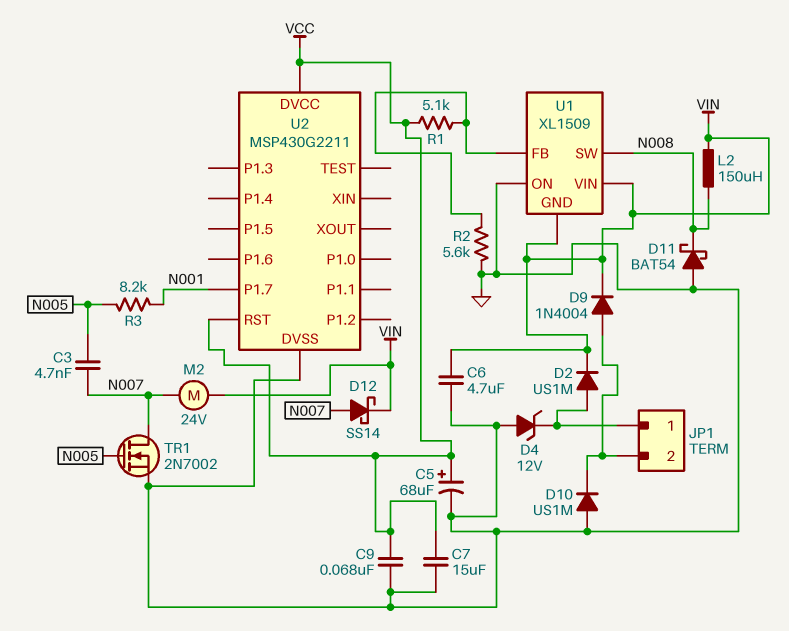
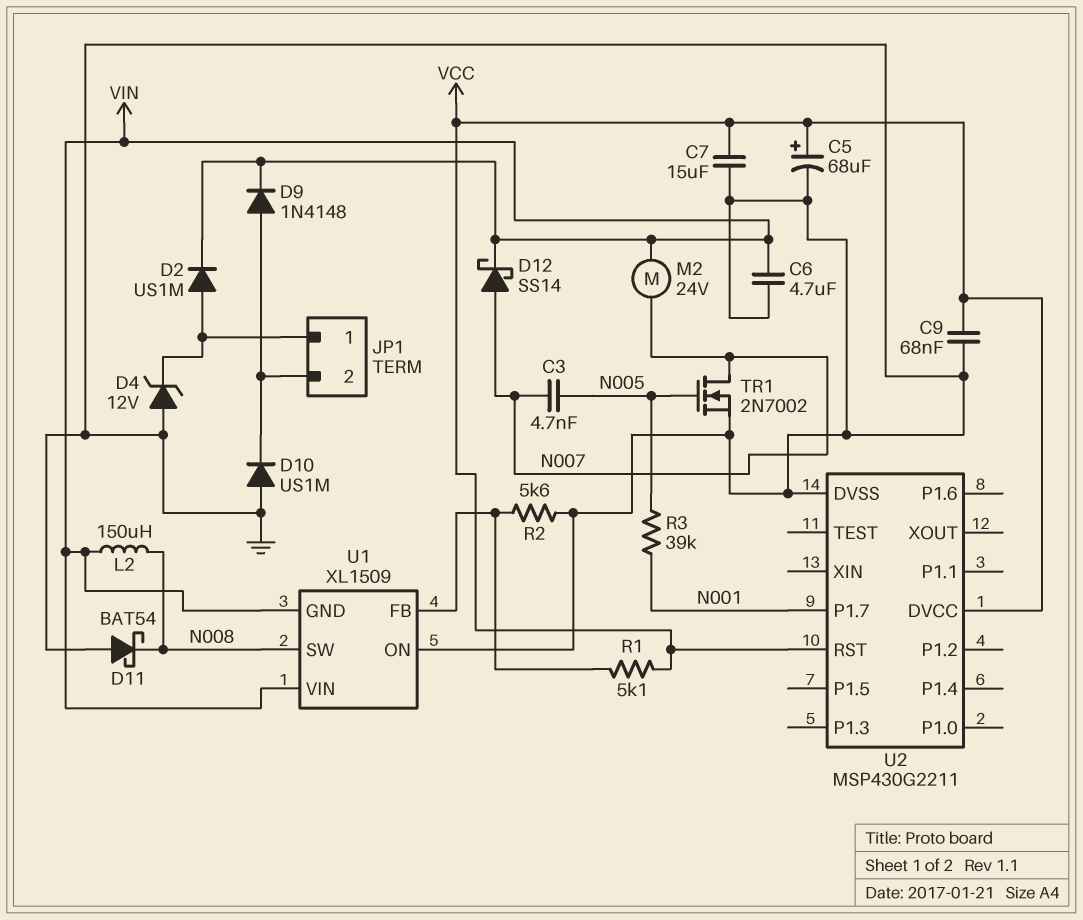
D9: diode 1N4004 (A JP1/2, K VIN) -> diode 1N4148 (A JP1/2, K VIN)
R3: 8.2k (N001, N005) -> 39k (N001, N005)

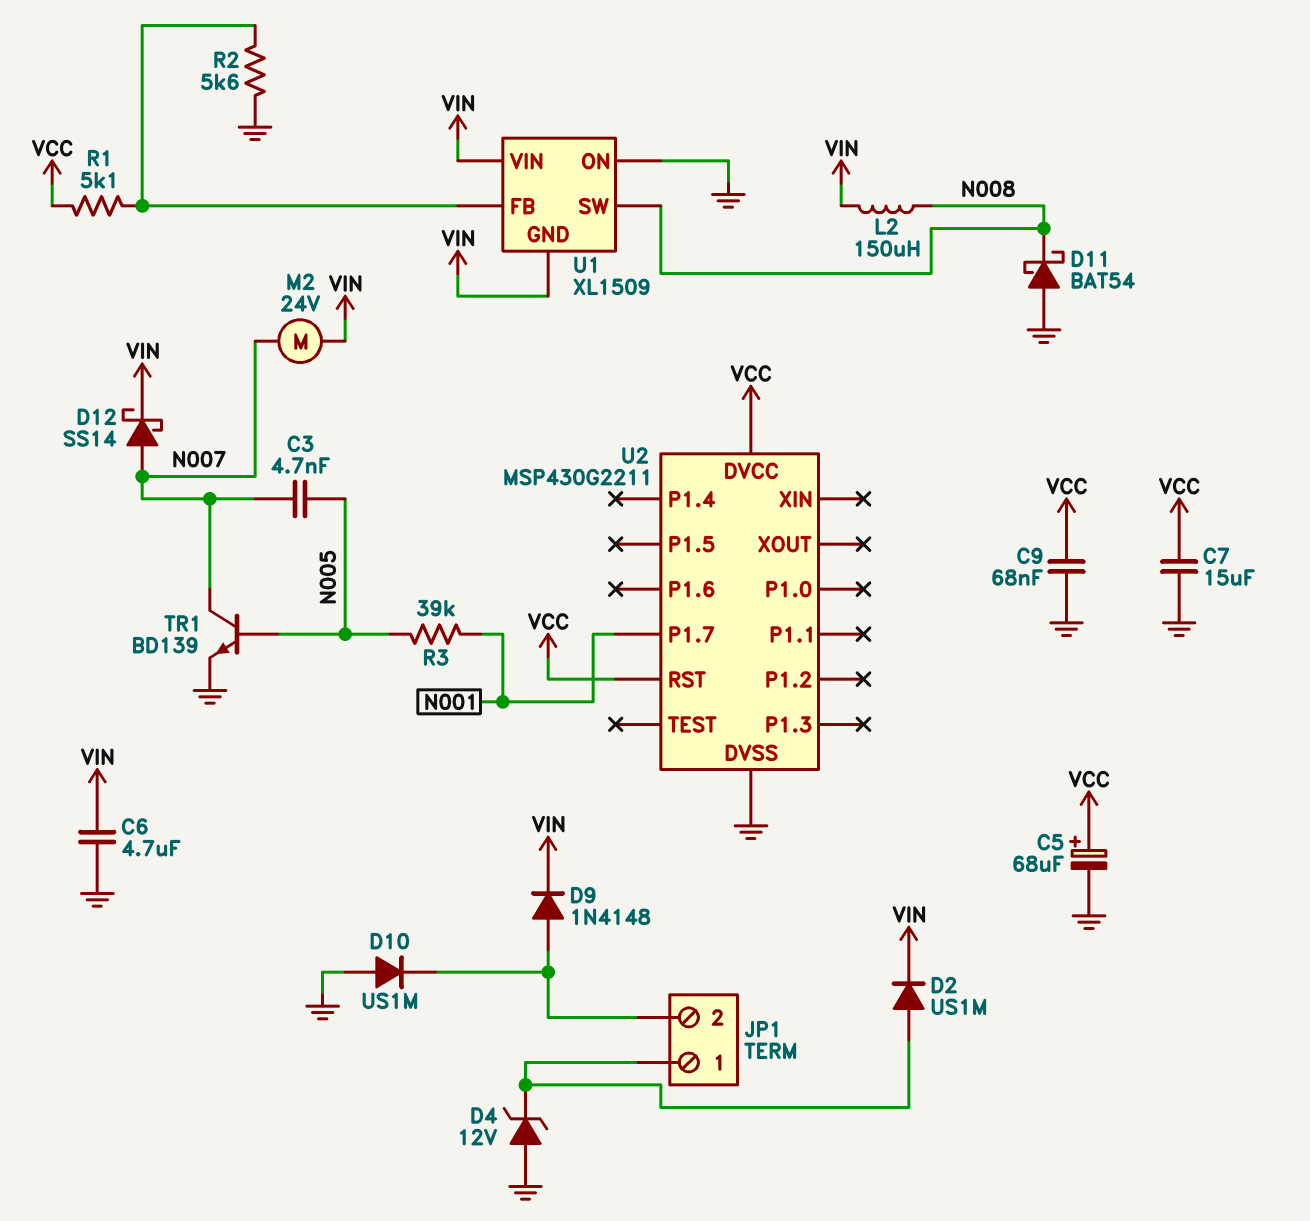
TR1: NMOS 2N7002 (G N005, D N007, S GND) -> NPN BD139 (B N005, C N007, E GND)

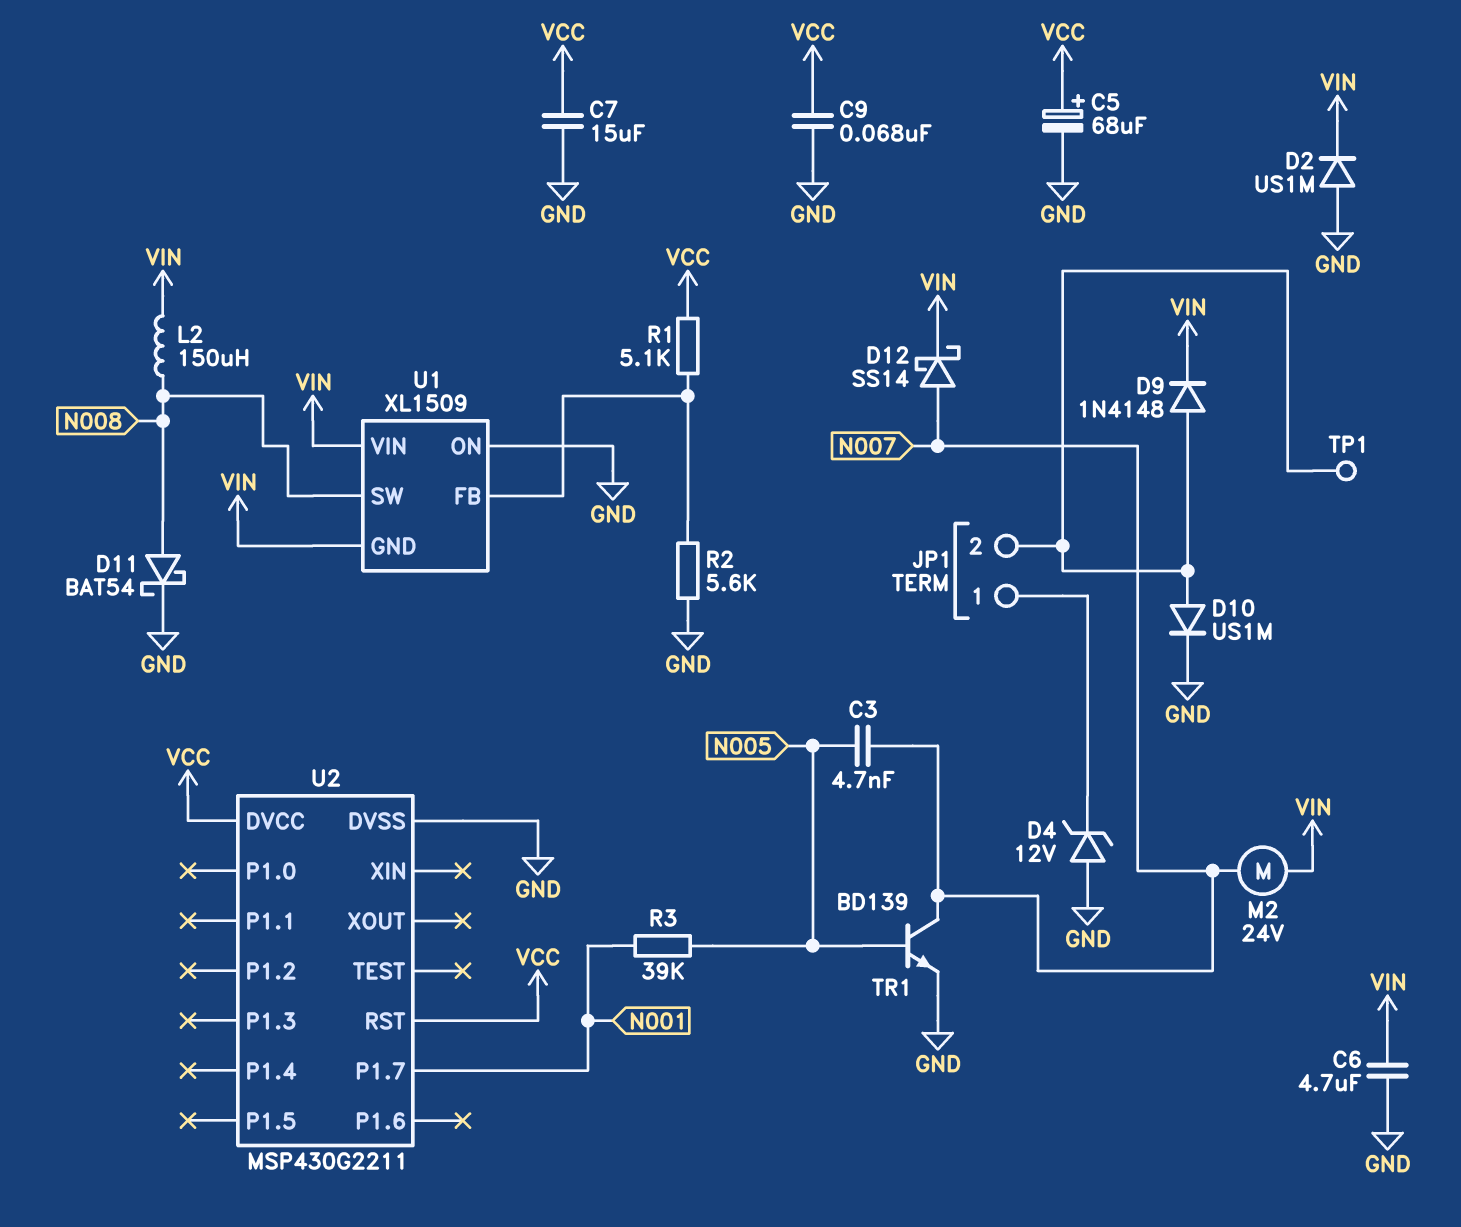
D2: diode US1M (A JP1/1, K VIN) -> diode US1M (A GND, K VIN)
D10: diode US1M (A GND, K JP1/2) -> diode US1M (A JP1/2, K GND)
D11: schottky BAT54 (A GND, K N008) -> schottky BAT54 (A N008, K GND)
TP1: none -> test point (JP1/2)

